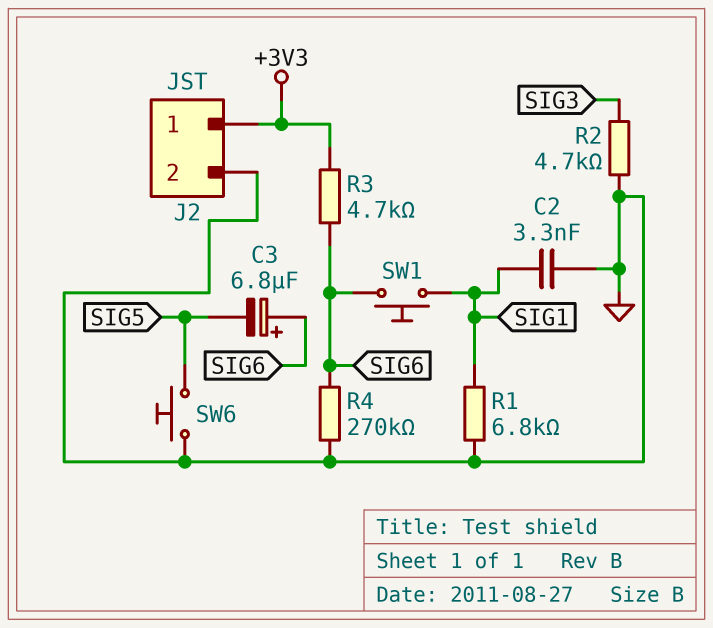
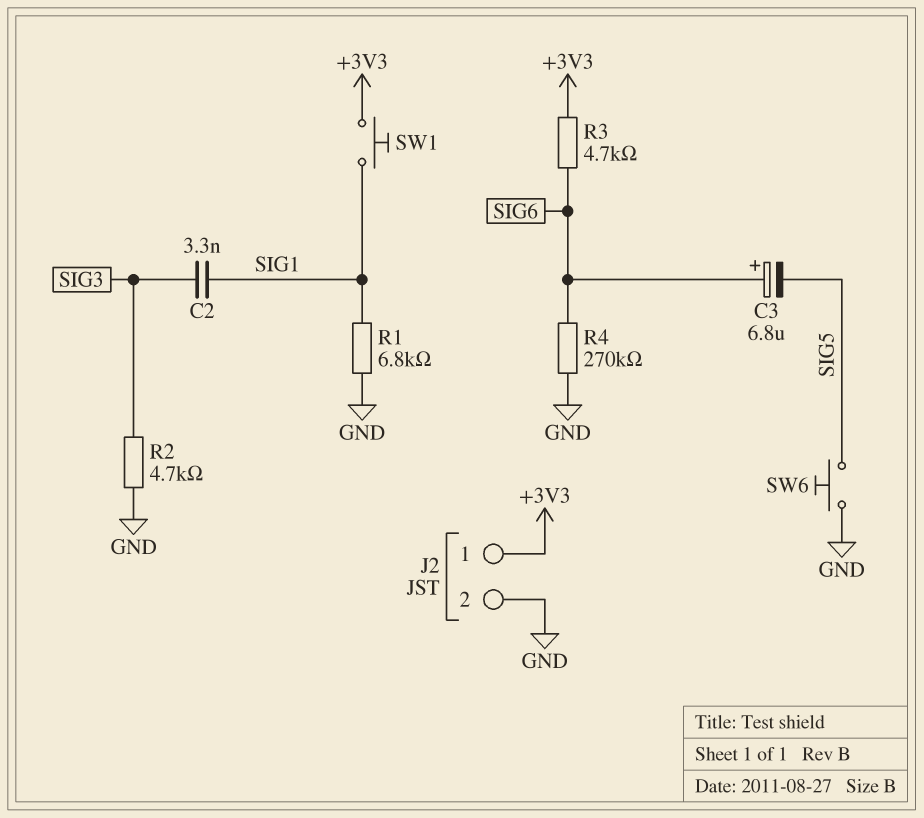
C2: 3.3nF (GND, SIG1) -> 3.3nF (SIG1, SIG3)
SW1: button (SIG1, SIG6) -> button (+3V3, SIG1)

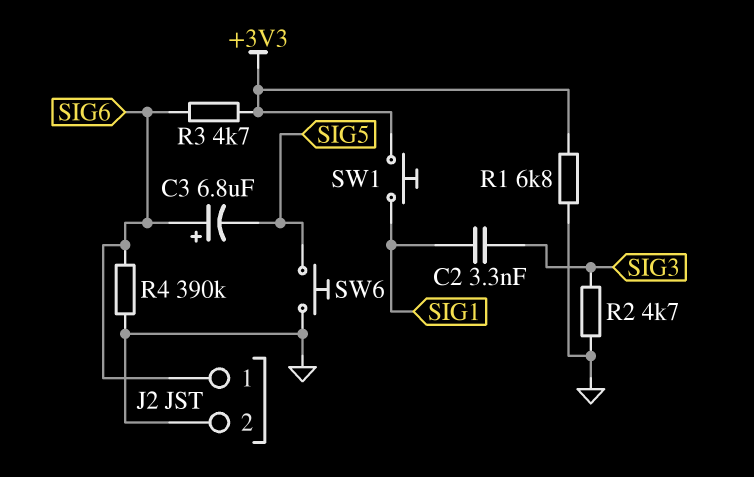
J2 pin 1: +3V3 -> SIG6
R1: 6.8k (GND, SIG1) -> 6.8k (+3V3, GND)
R4: 270k (GND, SIG6) -> 390k (GND, SIG6)

